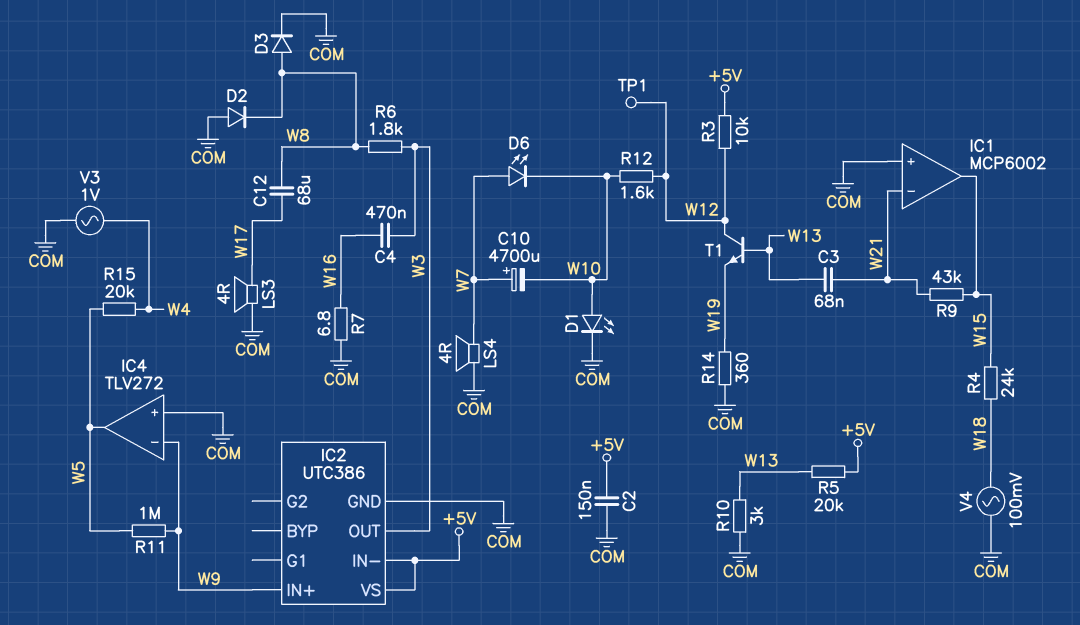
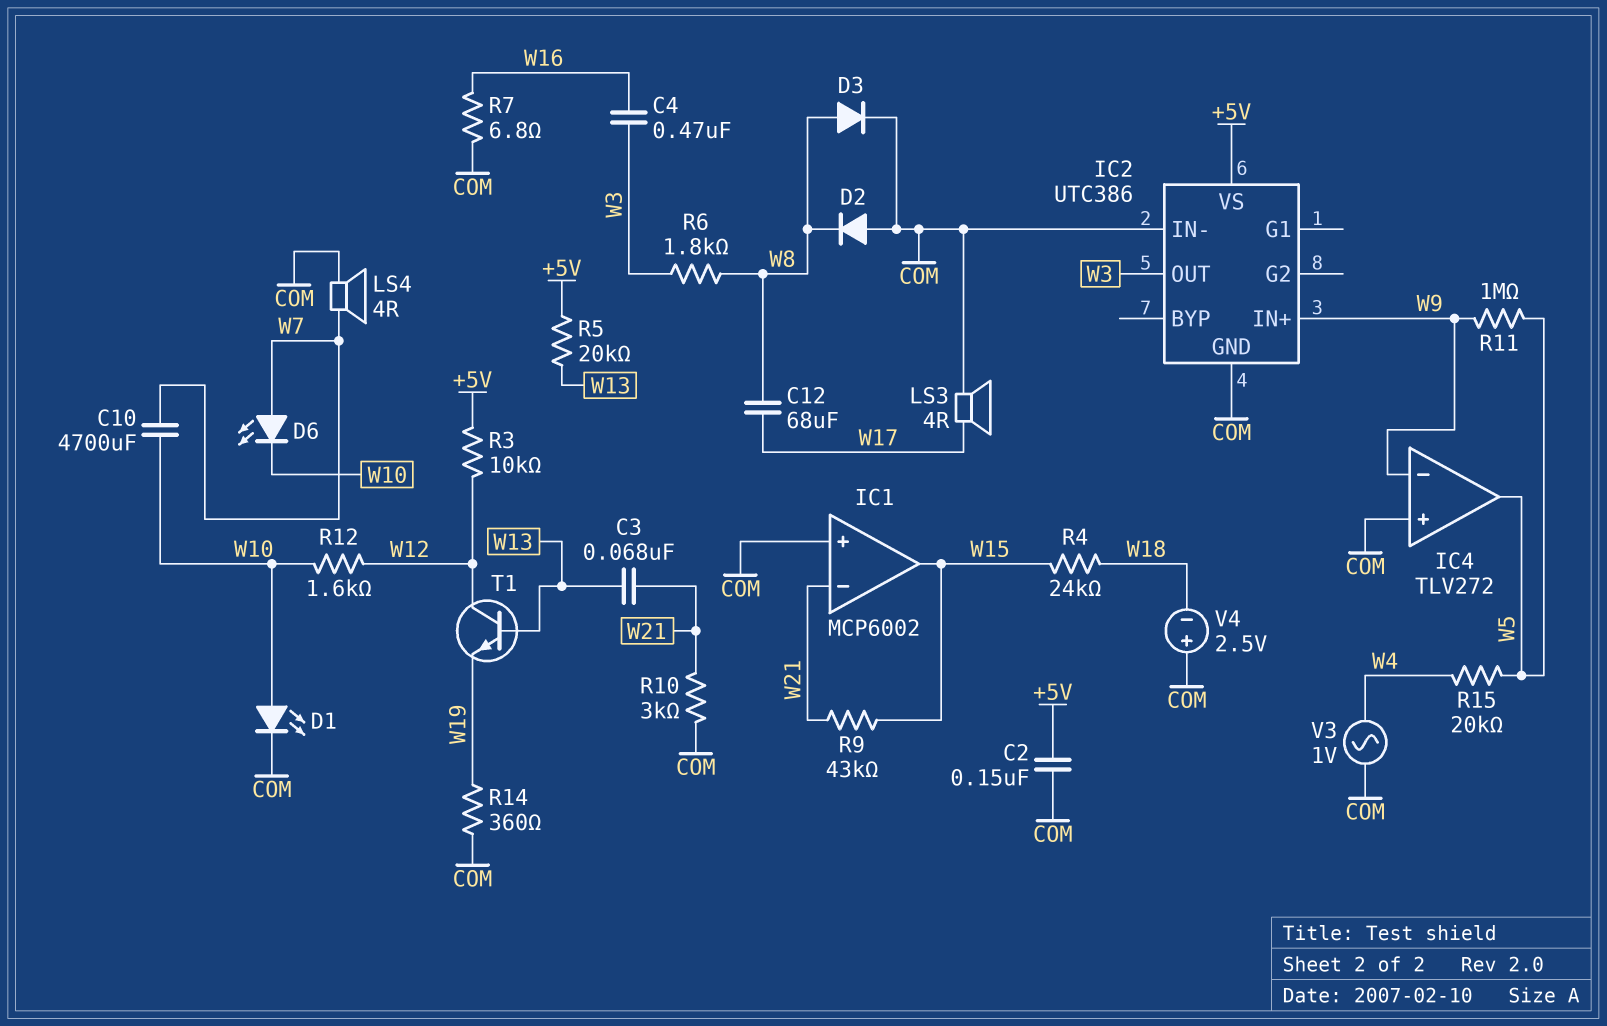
C10: 4700uF (plus W7, minus W10) -> 4700uF (W7, W10)
IC2 pin IN-: +5V -> COM
R10: 3k (COM, W13) -> 3k (COM, W21)
TP1: test point (W12) -> none
V4: AC 100mV (COM, W18) -> 2.5V (plus COM, minus W18)

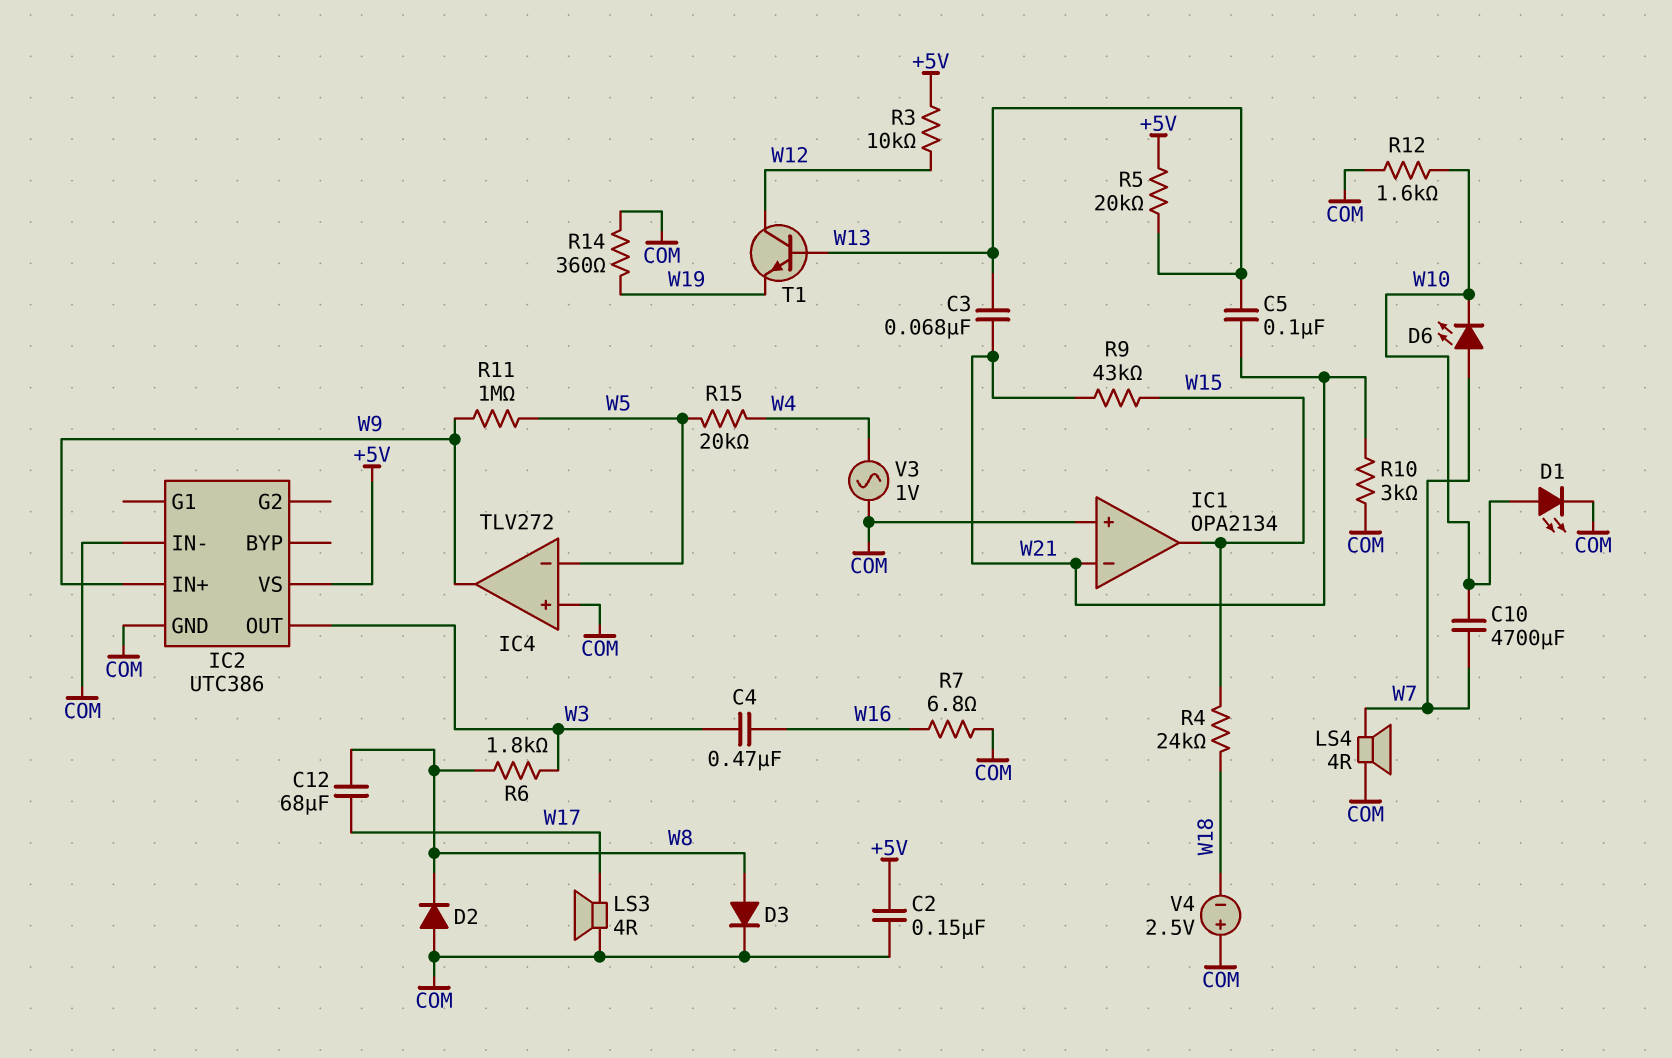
C5: none -> 100nF (W13, W21)
IC1: MCP6002 -> OPA2134
IC4 pin in-: W9 -> W5
IC4 pin out: W5 -> W9
R12: 1.6k (W10, W12) -> 1.6k (COM, W10)

